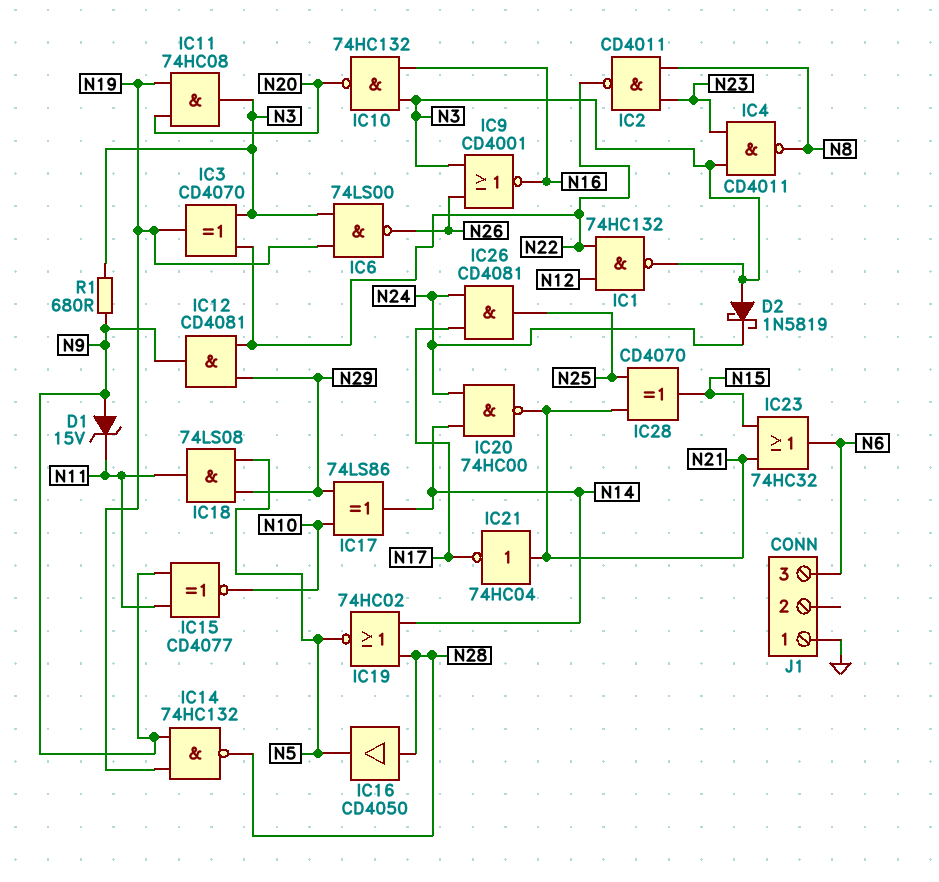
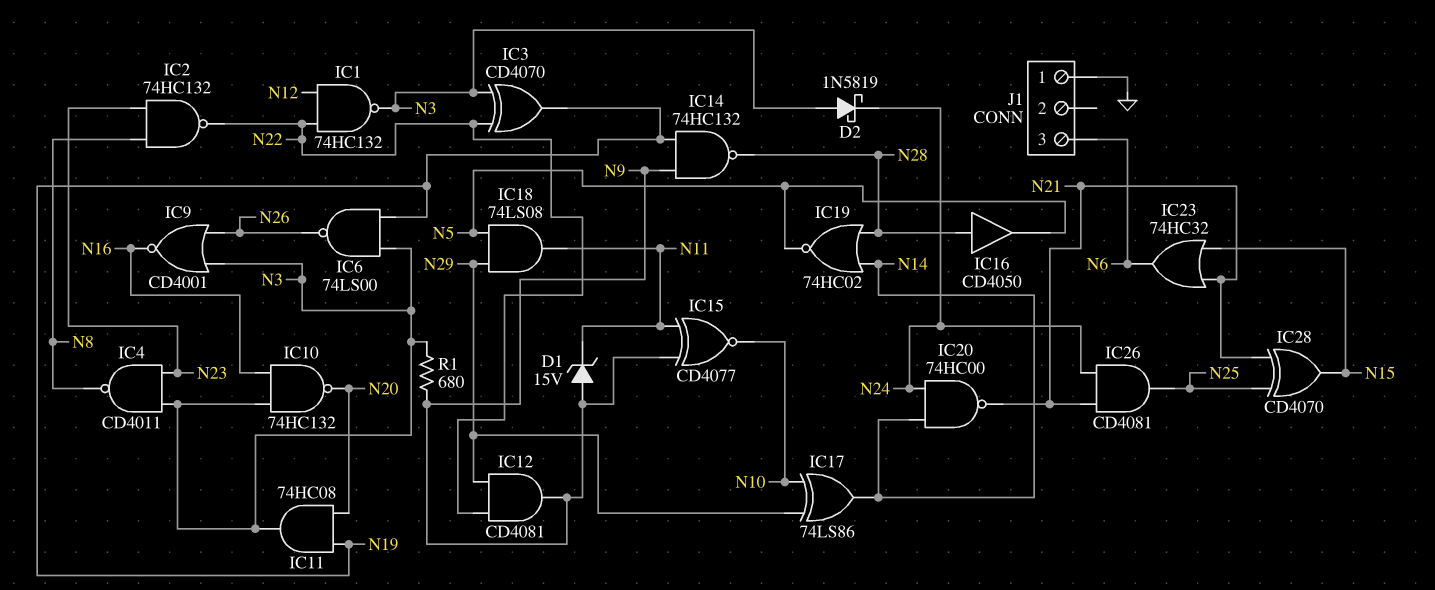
IC2: NAND CD4011 (in N8, in N23, out N22) -> NAND 74HC132 (in N8, in N23, out N22)
IC21: NOT 74HC04 (in N21, out N17) -> none
IC26: AND CD4081 (in N17, in N24, out N25) -> AND CD4081 (in N21, in N24, out N25)

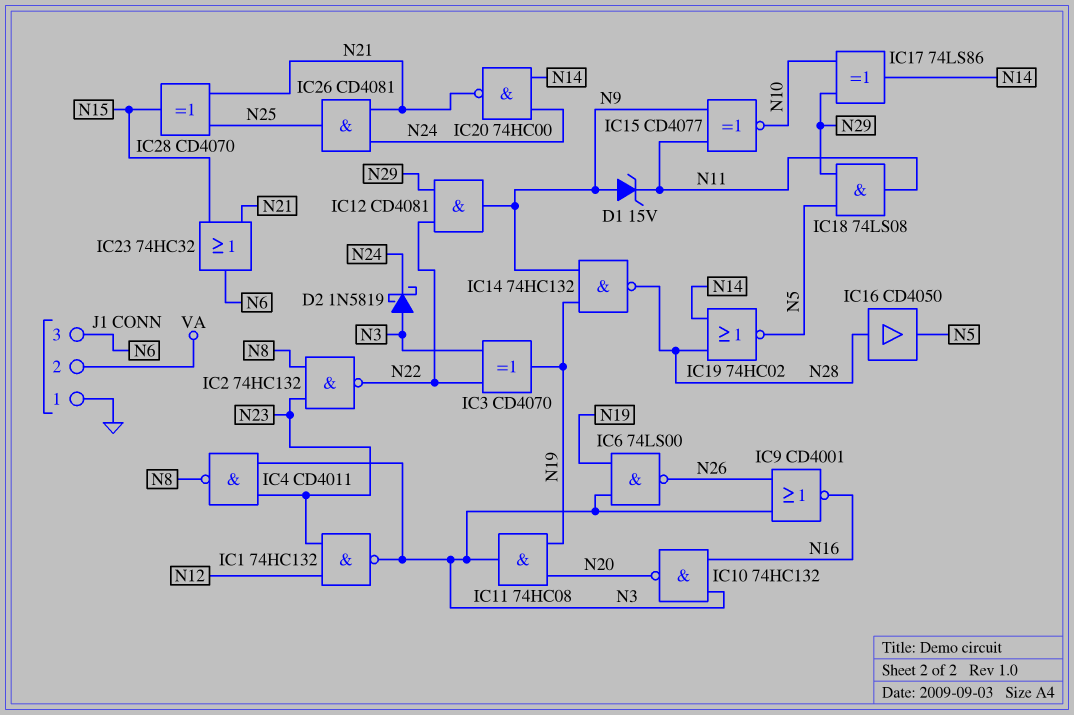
IC1: NAND 74HC132 (in N12, in N22, out N3) -> NAND 74HC132 (in N12, in N23, out N3)
J1 pin 2: none -> VA
R1: 680 (N3, N9) -> none

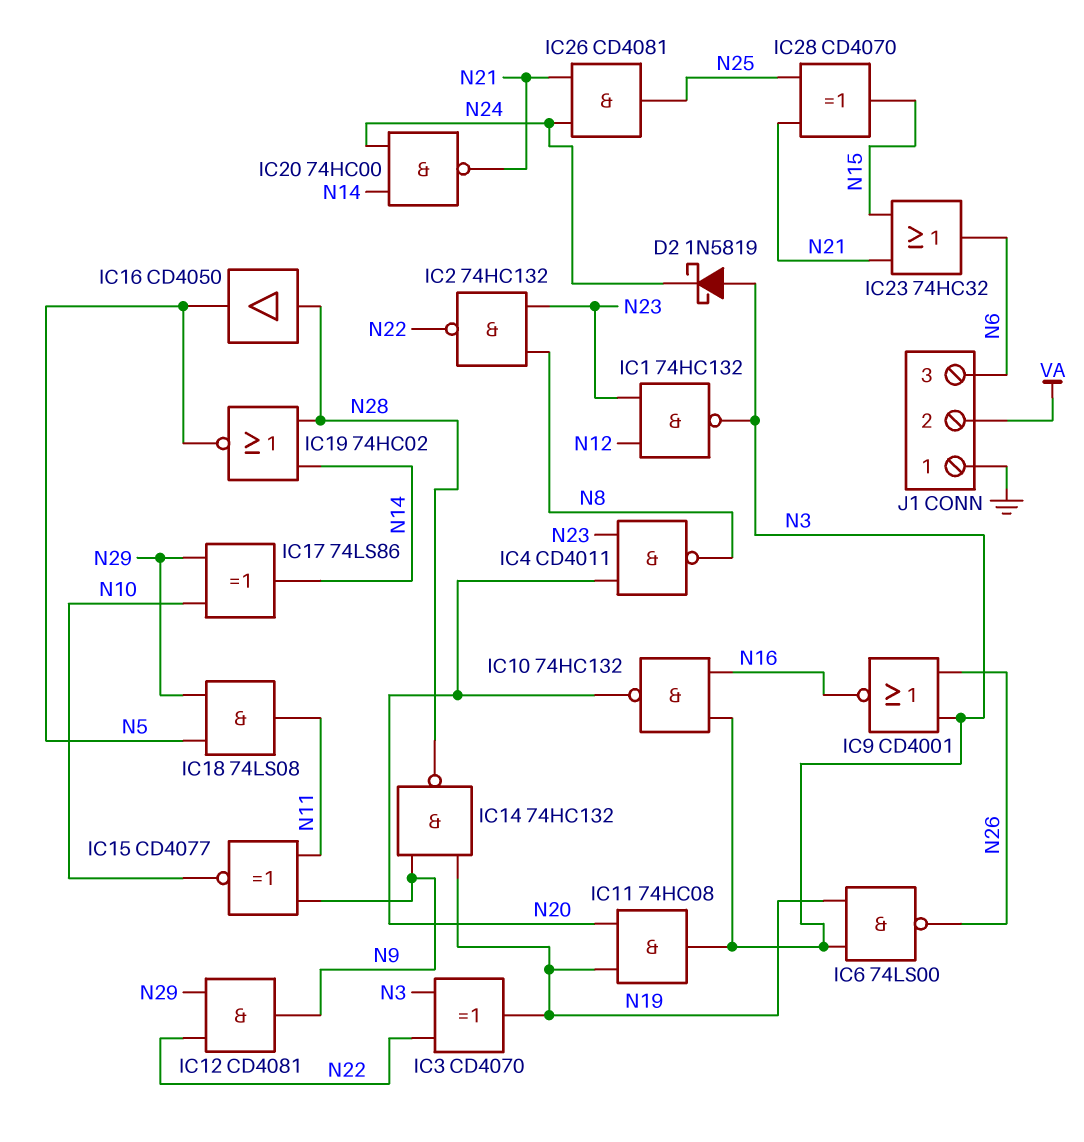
D1: zener 15V (A N9, K N11) -> none
IC4: NAND CD4011 (in N3, in N23, out N8) -> NAND CD4011 (in N20, in N23, out N8)

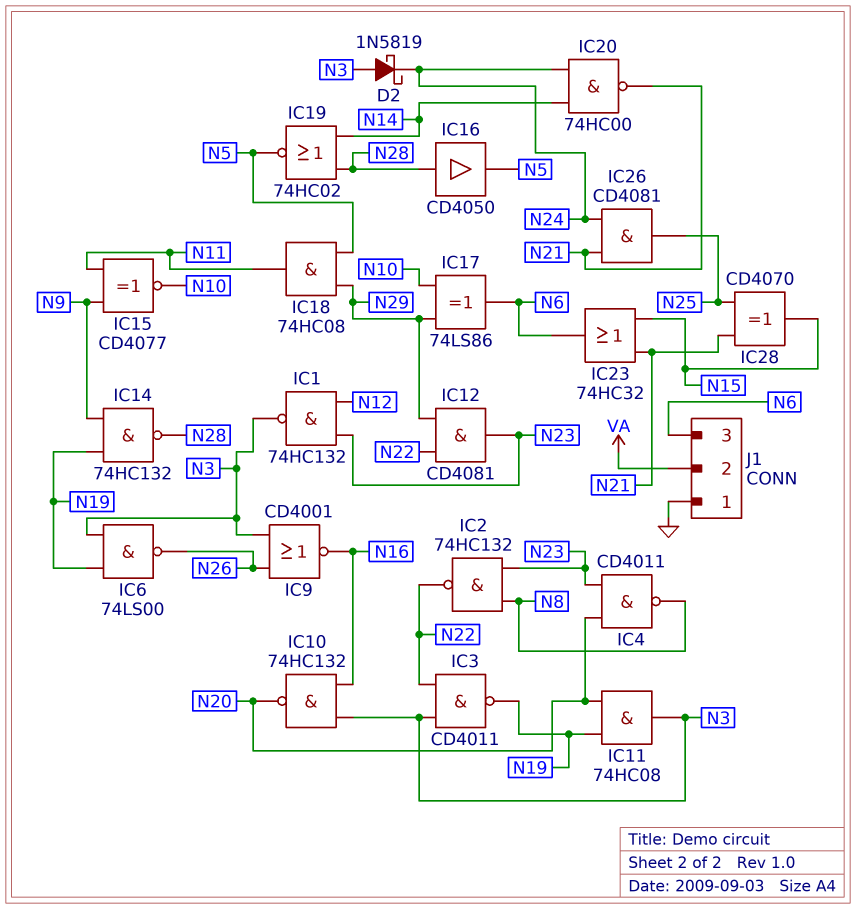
IC3: XOR CD4070 (in N3, in N22, out N19) -> NAND CD4011 (in N3, in N22, out N19)
IC12: AND CD4081 (in N22, in N29, out N9) -> AND CD4081 (in N22, in N29, out N23)
IC17: XOR 74LS86 (in N10, in N29, out N14) -> XOR 74LS86 (in N10, in N29, out N6)
IC18: AND 74LS08 (in N5, in N29, out N11) -> AND 74HC08 (in N5, in N29, out N11)

